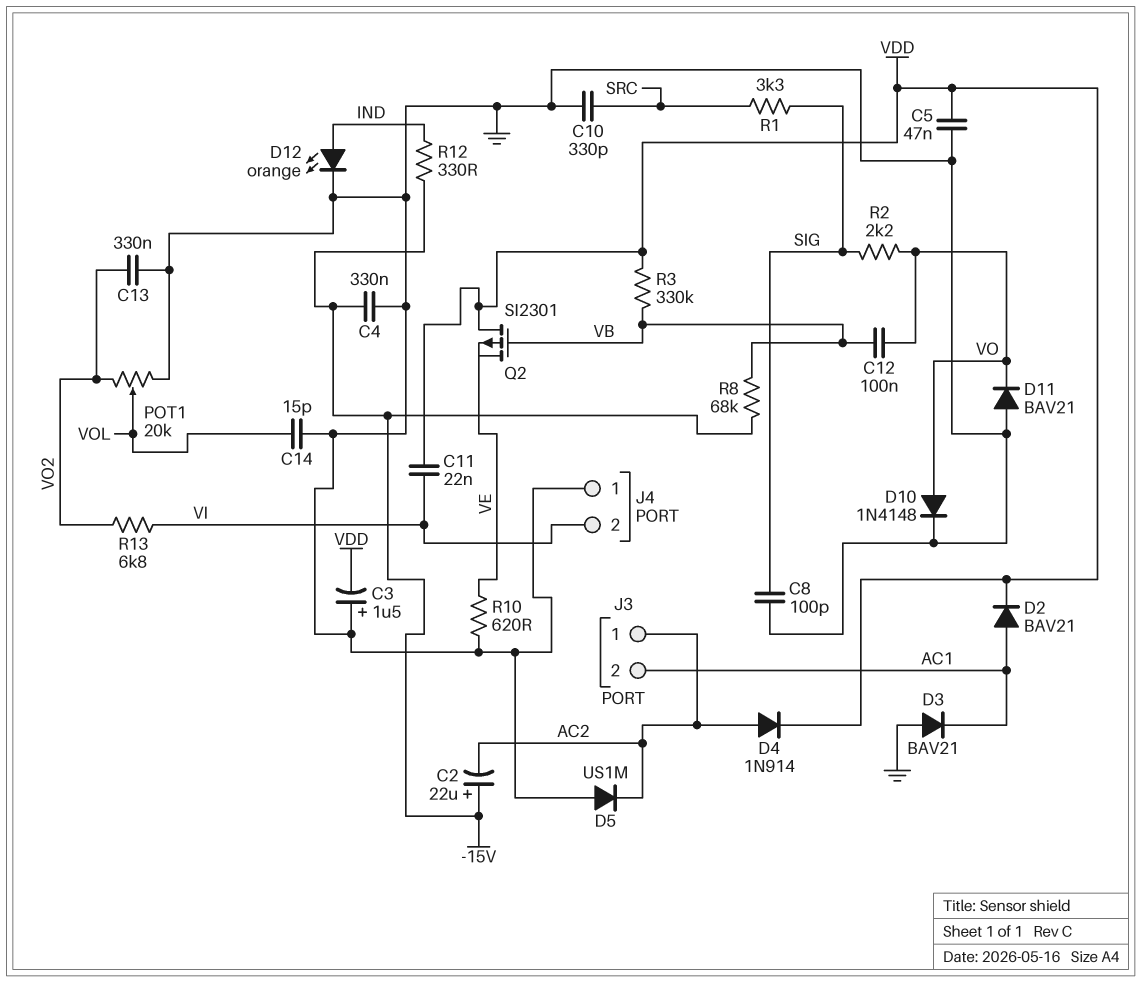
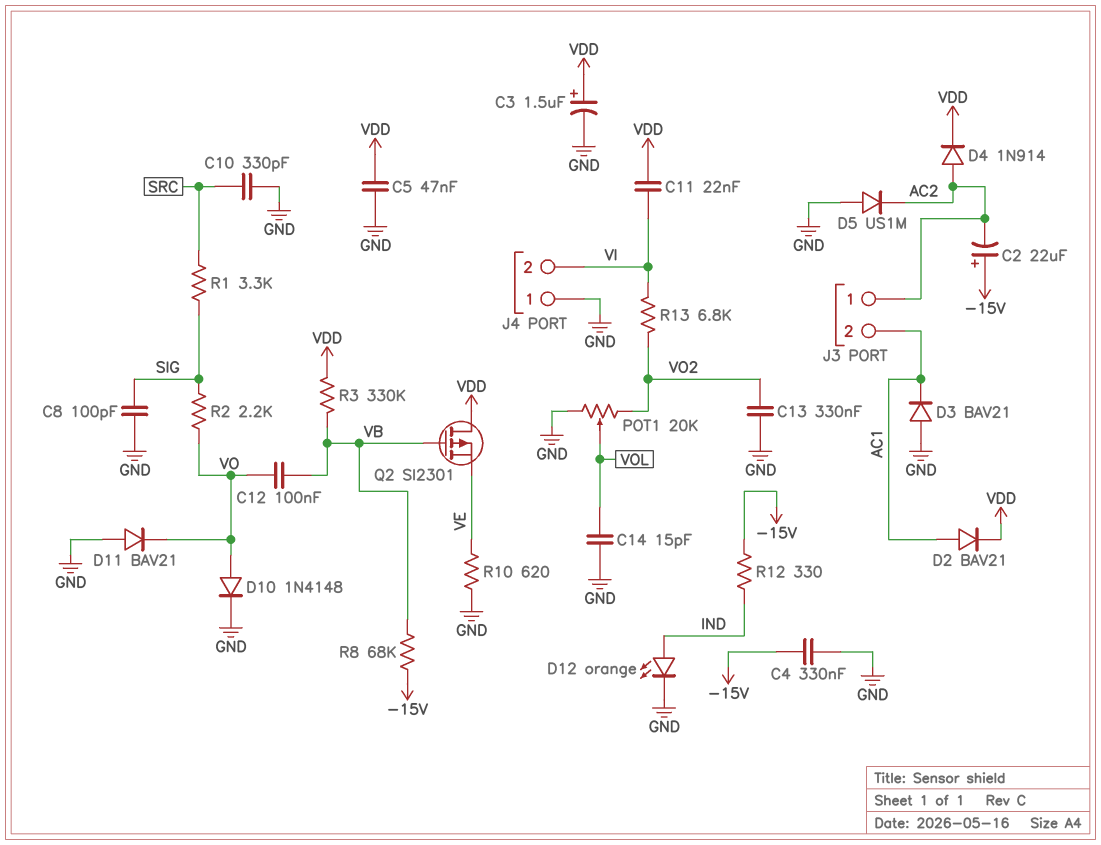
C3: 1.5uF (plus GND, minus VDD) -> 1.5uF (plus VDD, minus GND)

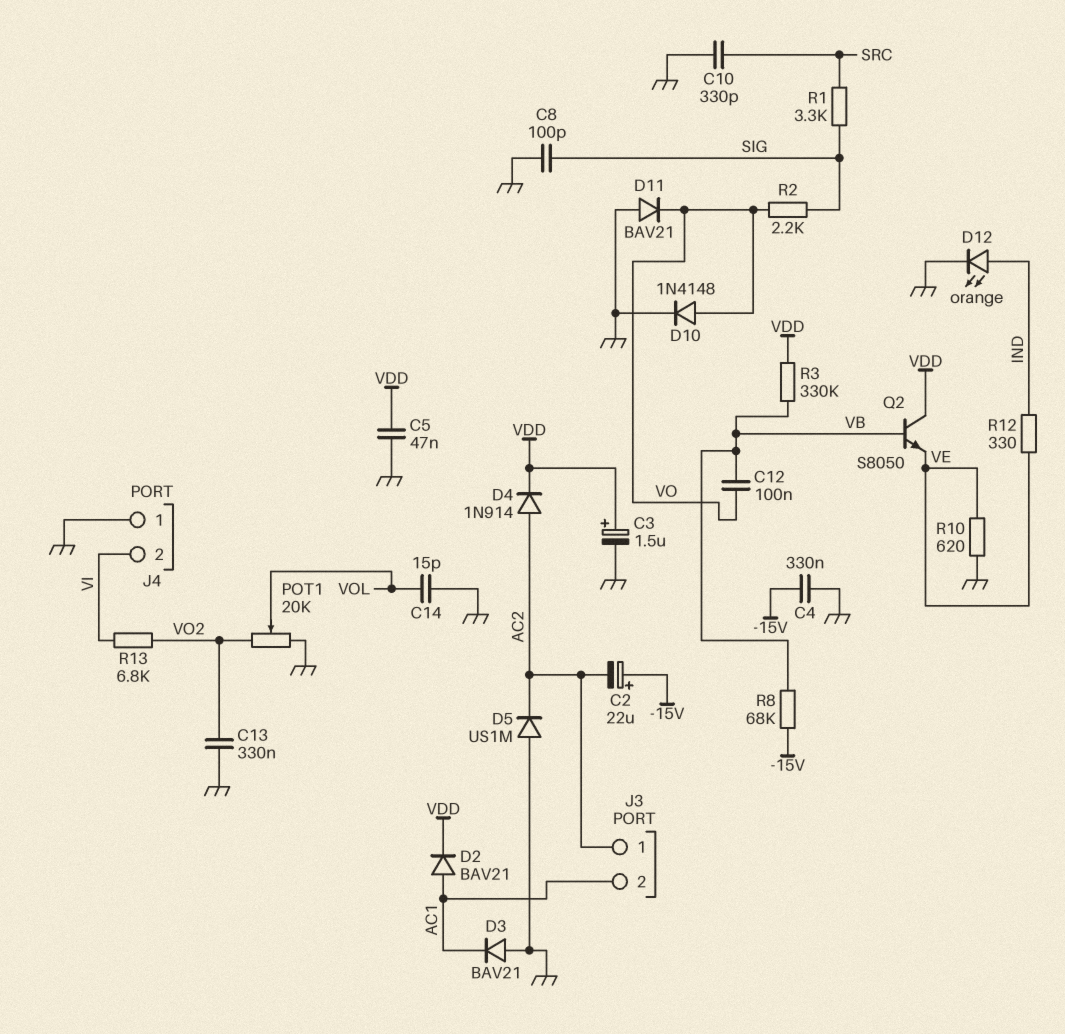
C11: 22nF (VDD, VI) -> none
Q2: PMOS SI2301 (G VB, D VDD, S VE) -> NPN S8050 (B VB, C VDD, E VE)
R12: 330 (-15V, IND) -> 330 (IND, VE)

